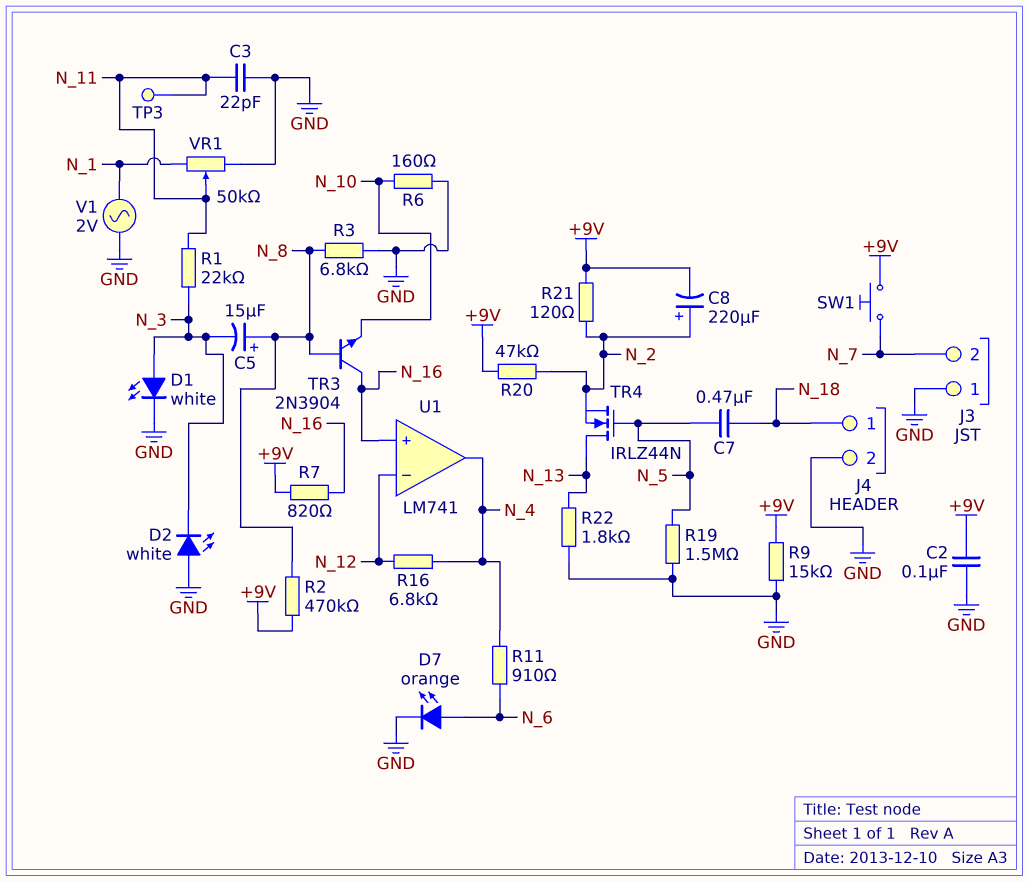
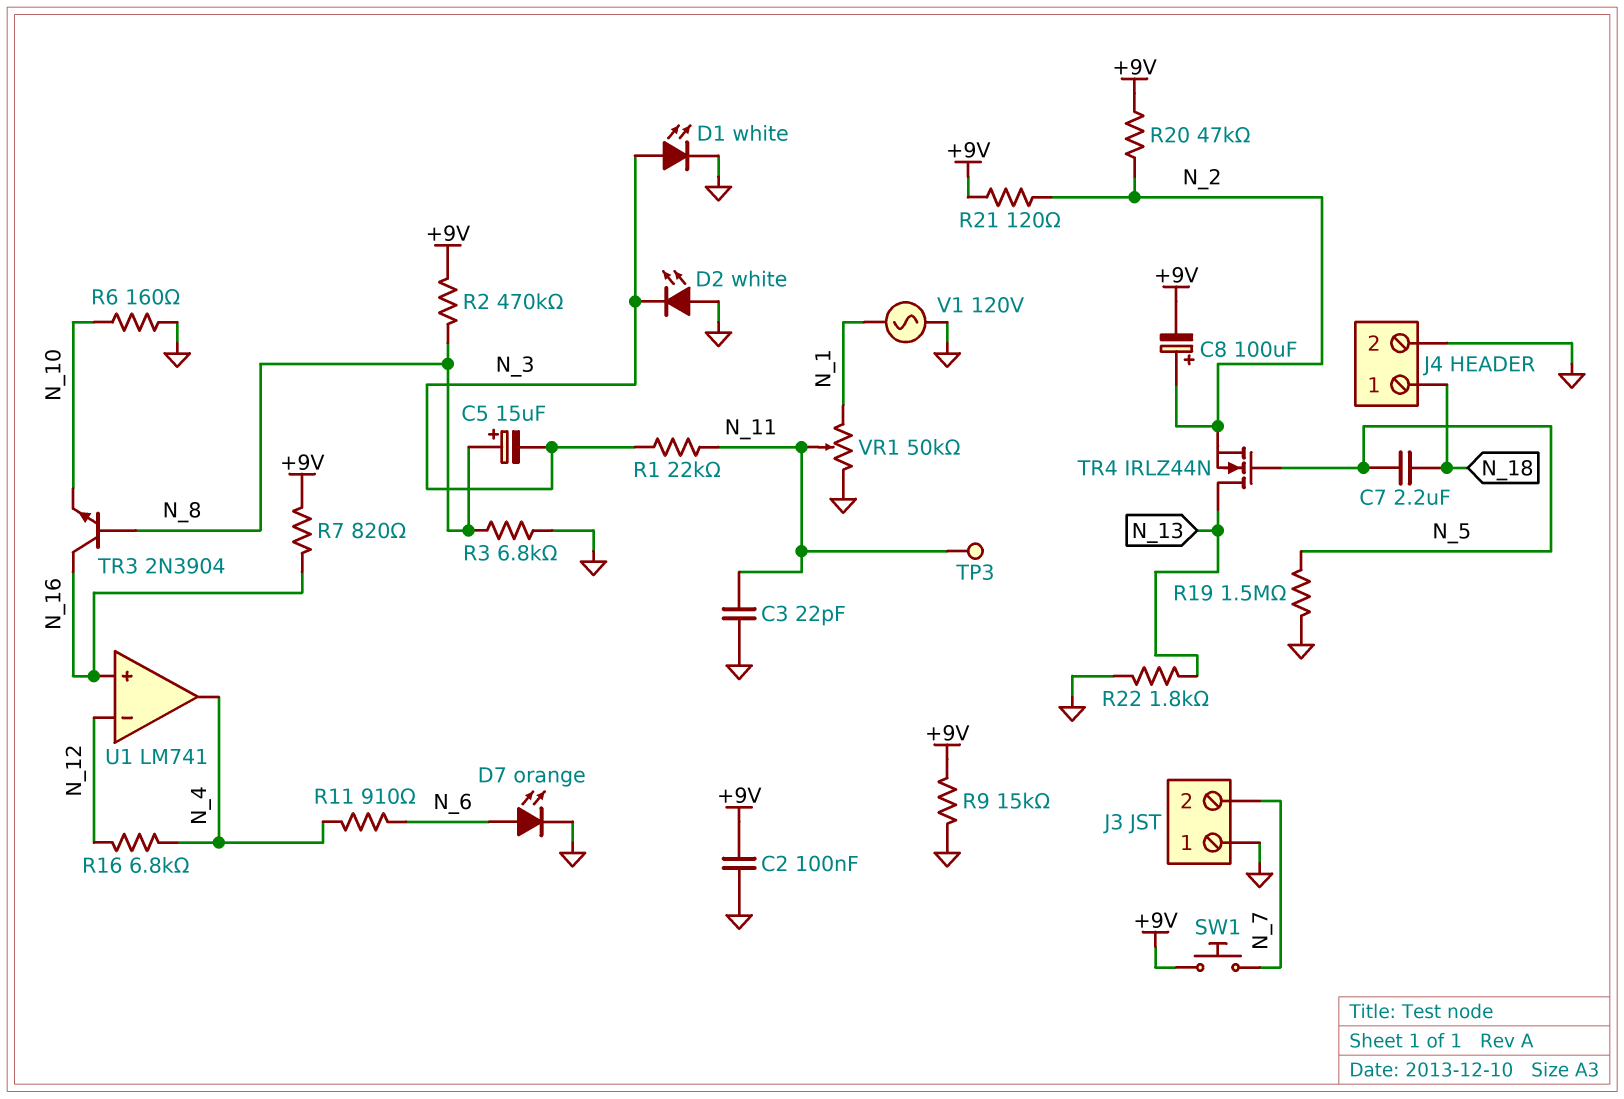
C7: 470nF (N_5, N_18) -> 2.2uF (N_5, N_18)
C8: 220uF (plus N_2, minus +9V) -> 100uF (plus N_2, minus +9V)
V1: AC 2V (GND, N_1) -> AC 120V (GND, N_1)

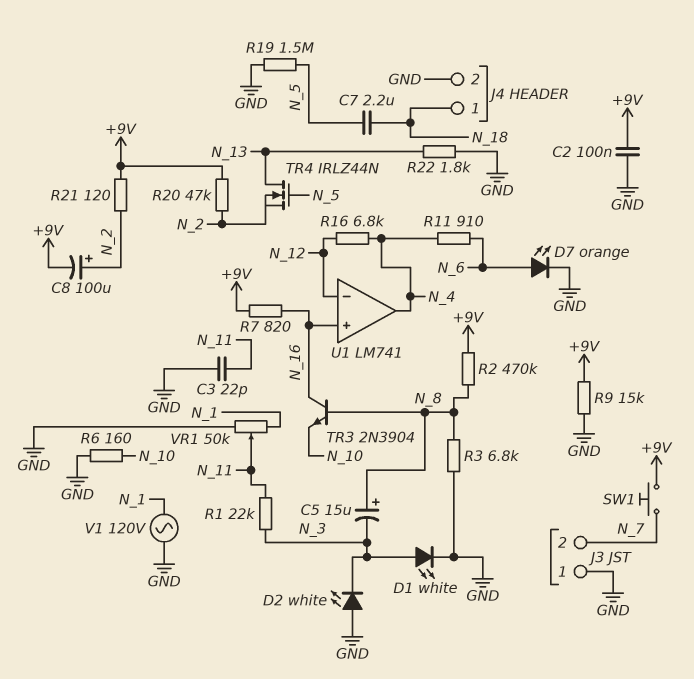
TP3: test point (N_11) -> none

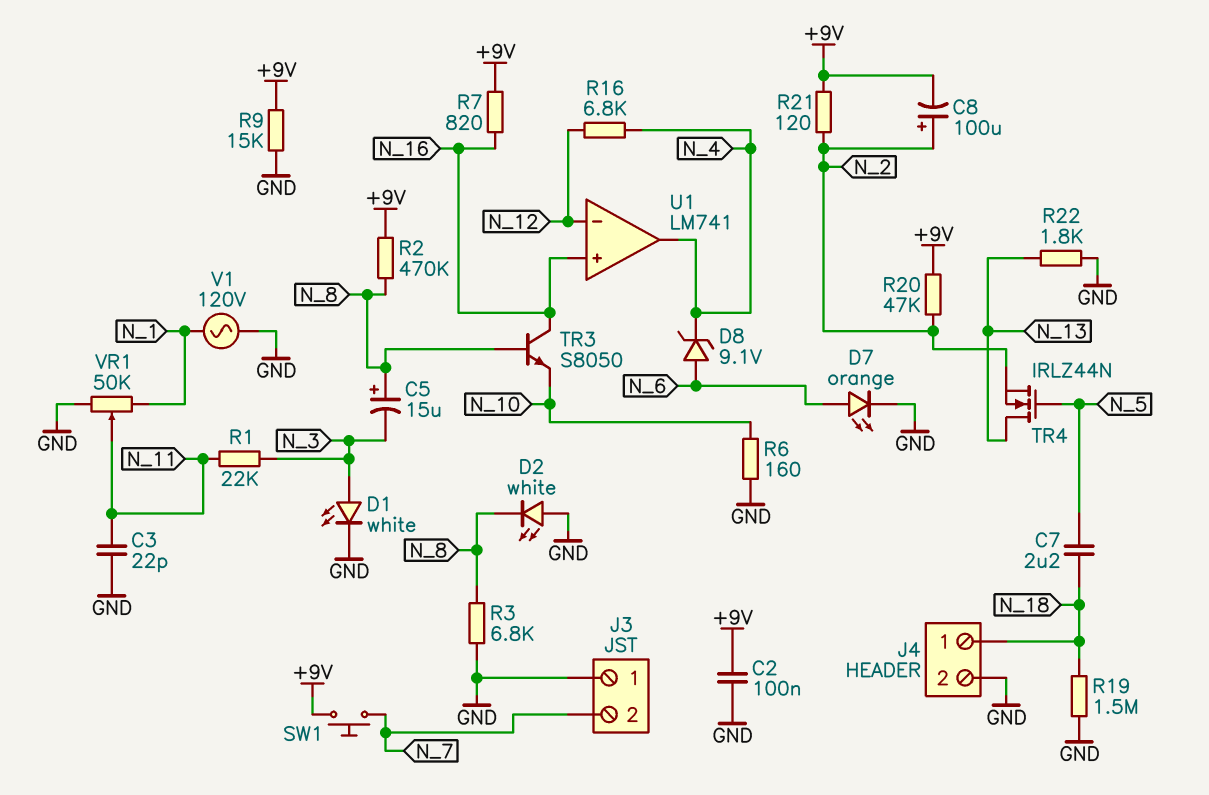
D2: LED white (A GND, K N_3) -> LED white (A GND, K N_8)
D8: none -> zener 9.1V (A N_6, K N_4)
R11: 910 (N_4, N_6) -> none
R19: 1.5M (GND, N_5) -> 1.5M (GND, N_18)
TR3: NPN 2N3904 (B N_8, C N_16, E N_10) -> NPN S8050 (B N_8, C N_16, E N_10)

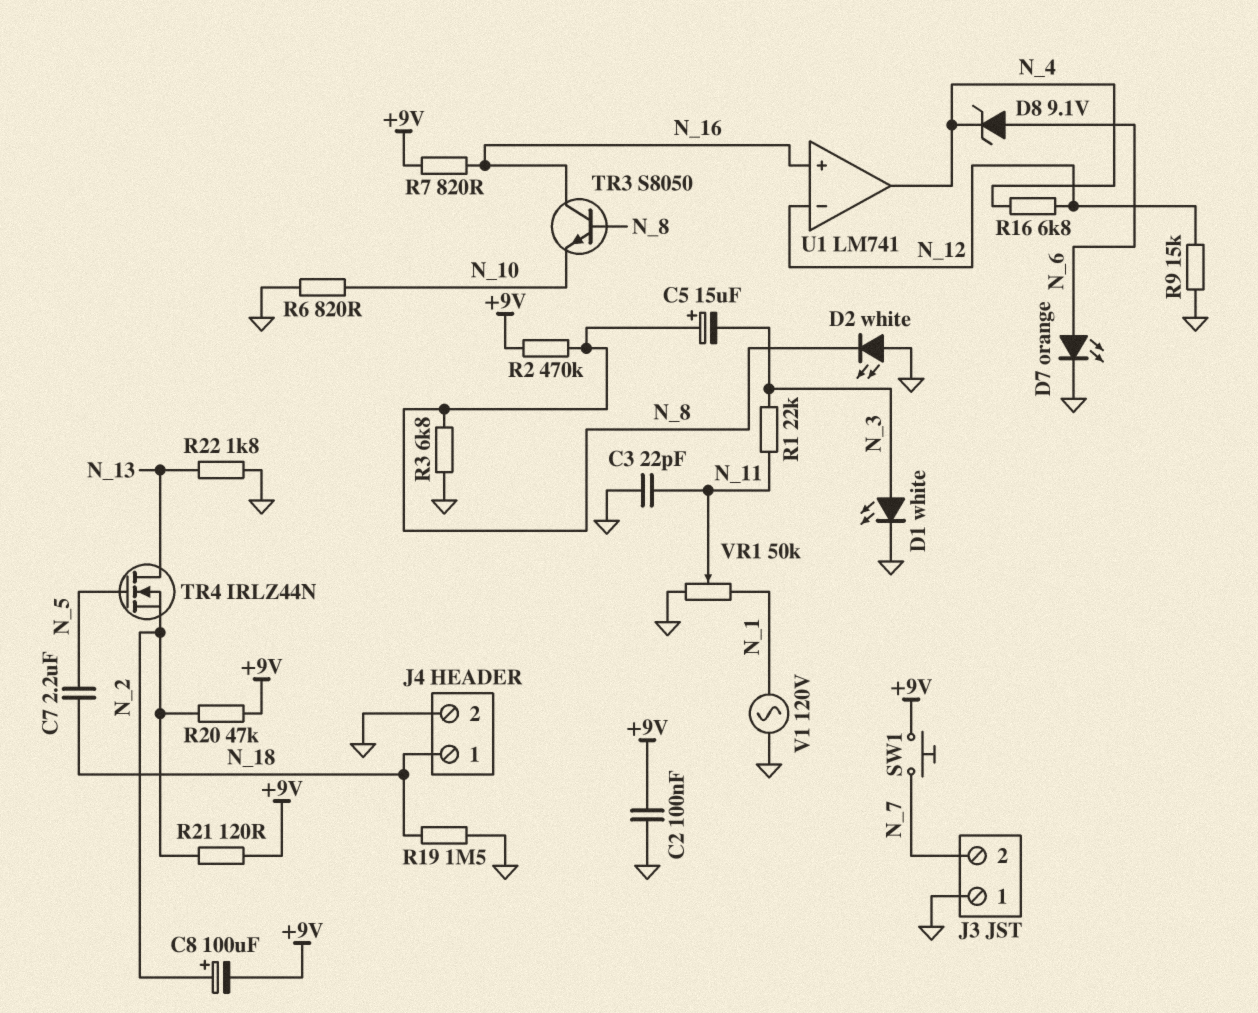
R6: 160 (GND, N_10) -> 820 (GND, N_10)
R9: 15k (+9V, GND) -> 15k (GND, N_12)

